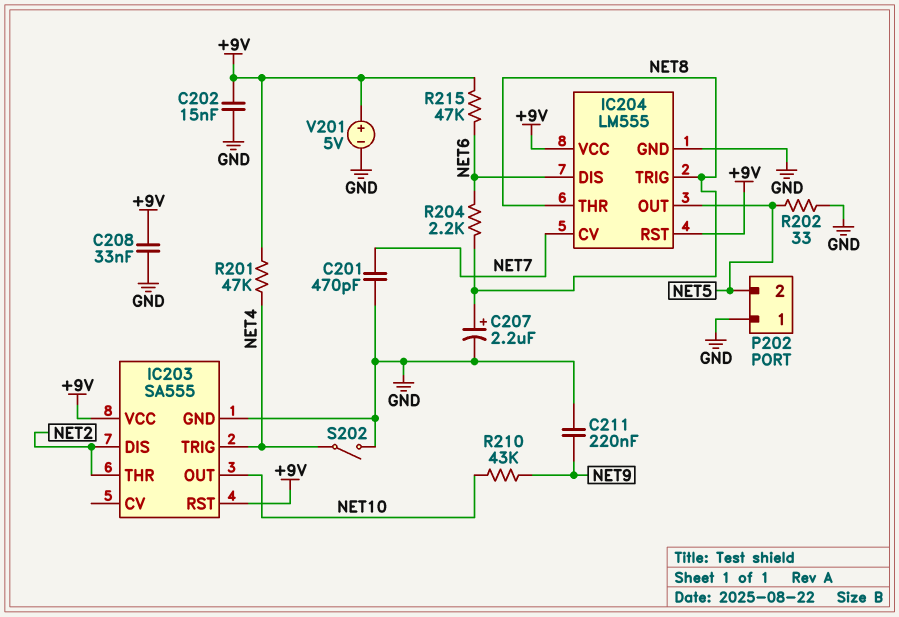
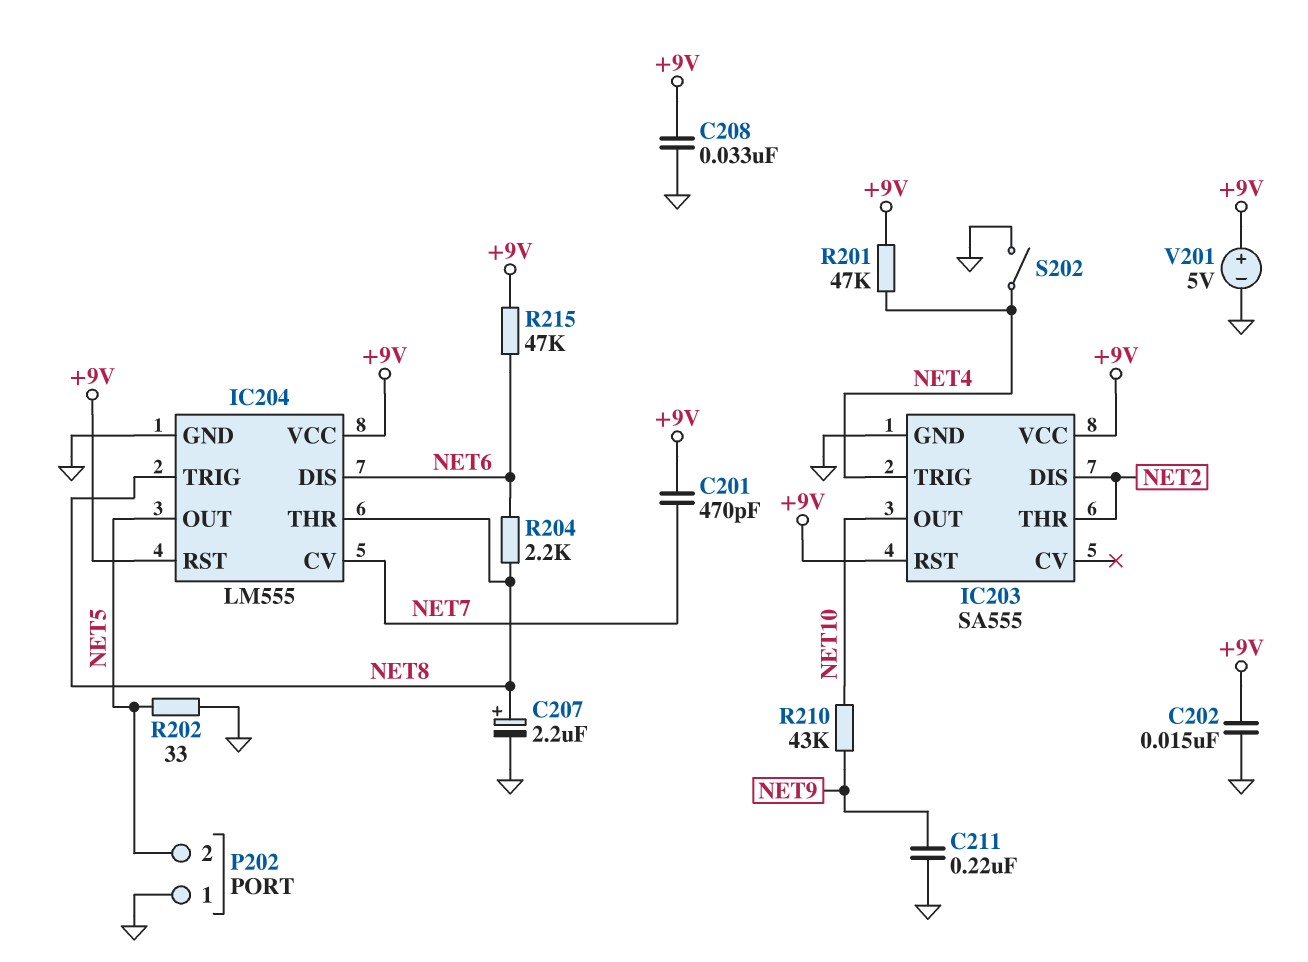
C201: 470pF (GND, NET7) -> 470pF (+9V, NET7)

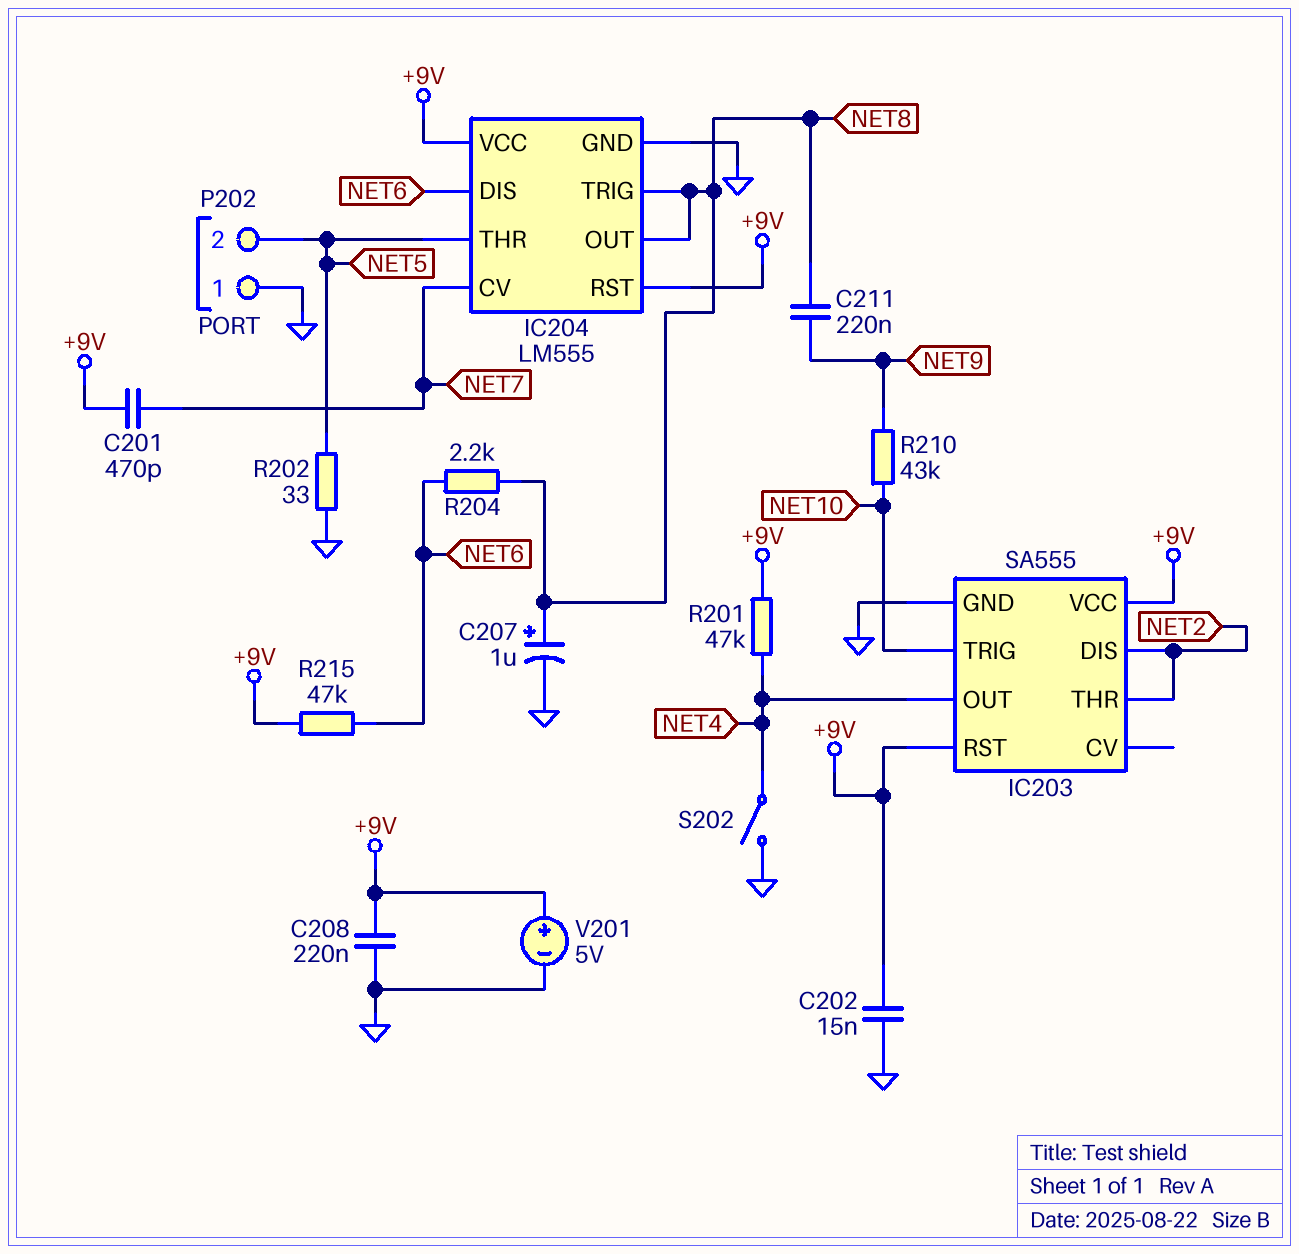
C207: 2.2uF (plus NET8, minus GND) -> 1uF (plus NET8, minus GND)
C208: 33nF (+9V, GND) -> 220nF (+9V, GND)
C211: 220nF (GND, NET9) -> 220nF (NET8, NET9)
IC203 pin OUT: NET10 -> NET4
IC203 pin TRIG: NET4 -> NET10
IC204 pin OUT: NET5 -> NET8
IC204 pin THR: NET8 -> NET5

